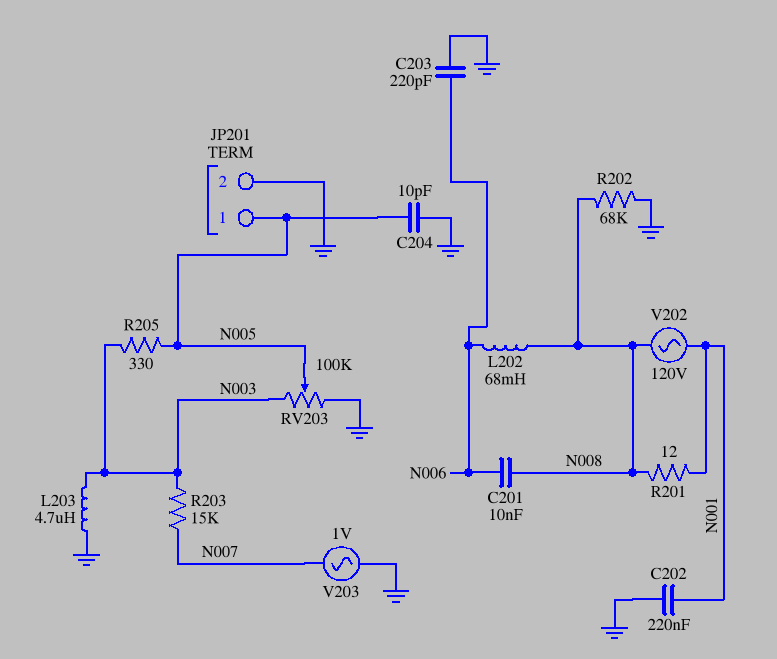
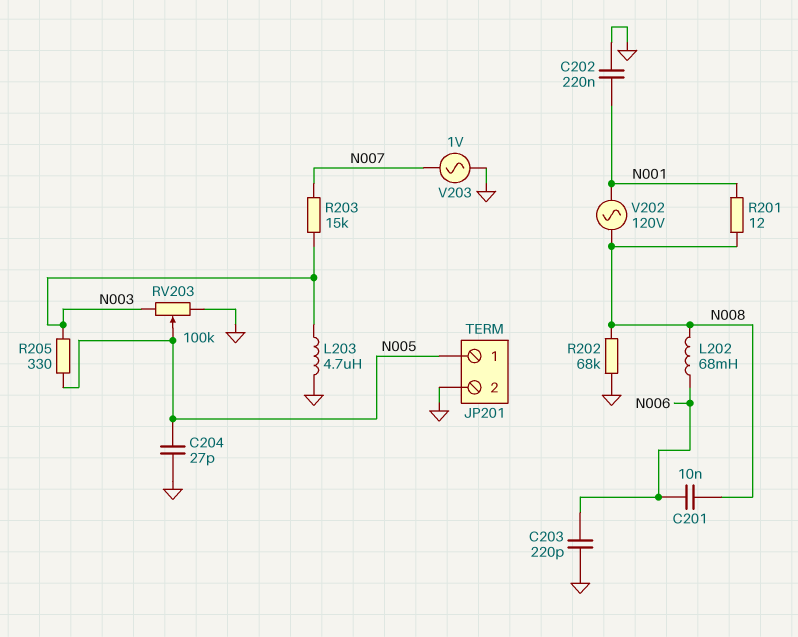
C204: 10pF (GND, N005) -> 27pF (GND, N005)

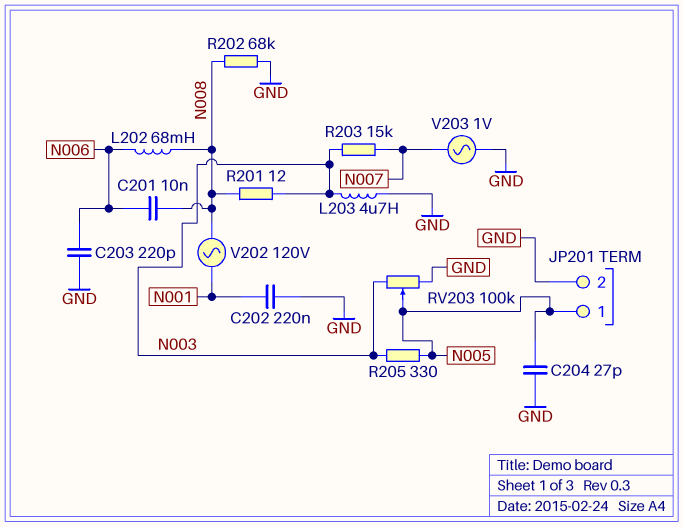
R201: 12 (N001, N008) -> 12 (N003, N008)

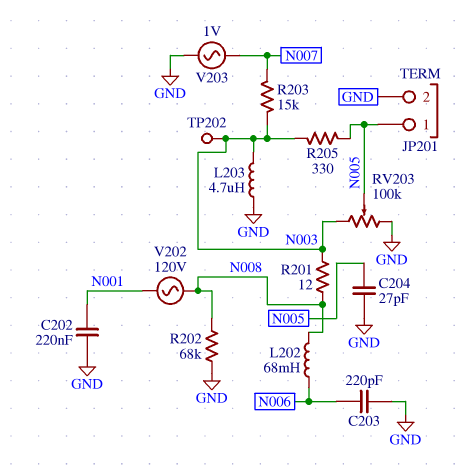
C201: 10nF (N006, N008) -> none
TP202: none -> test point (N003)

